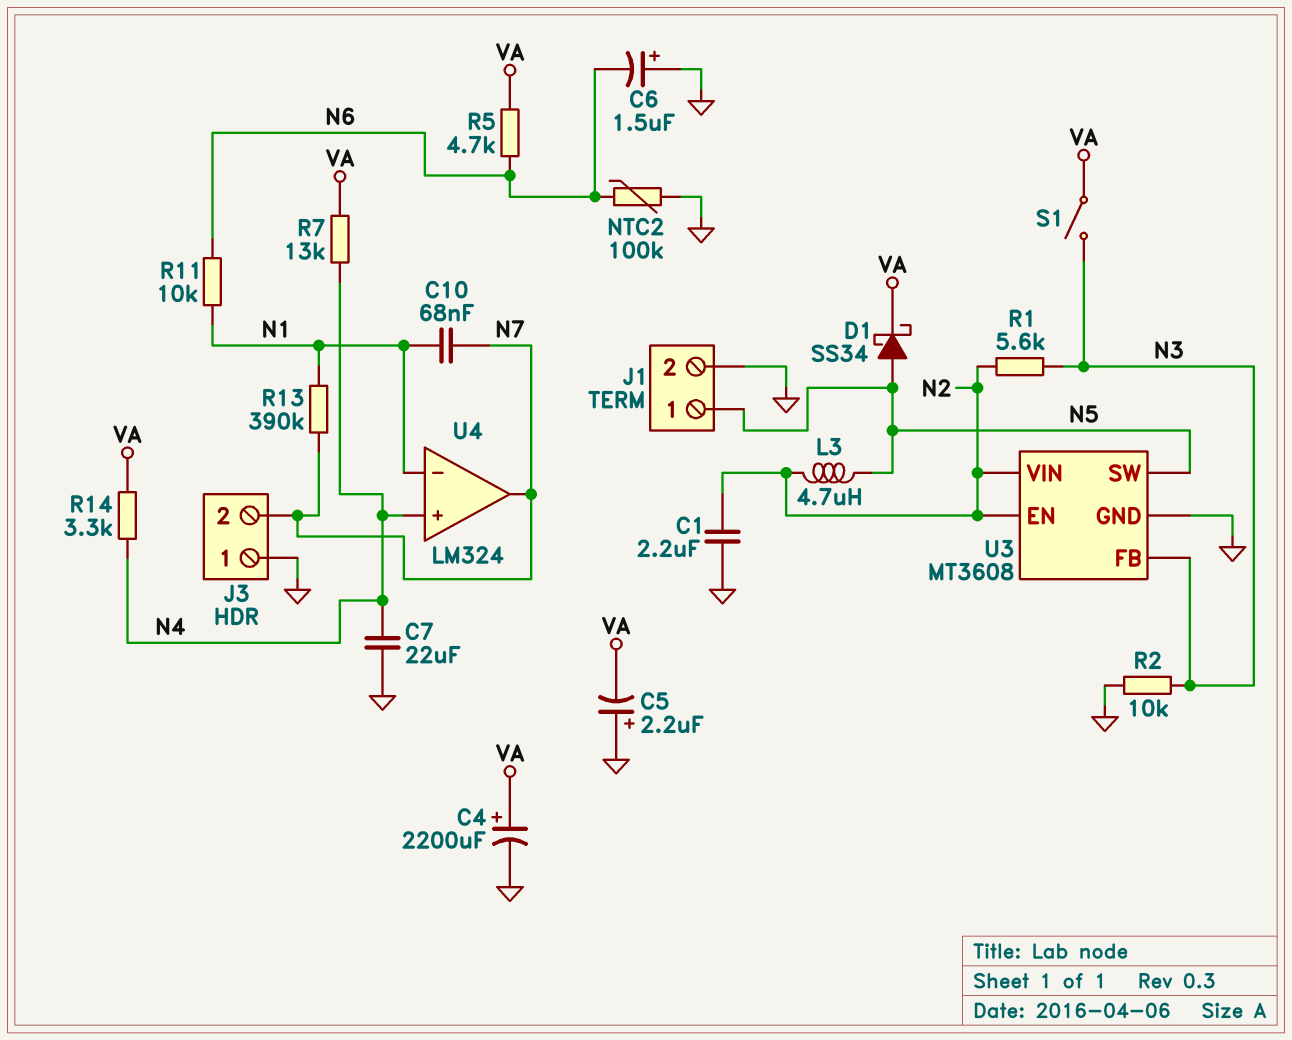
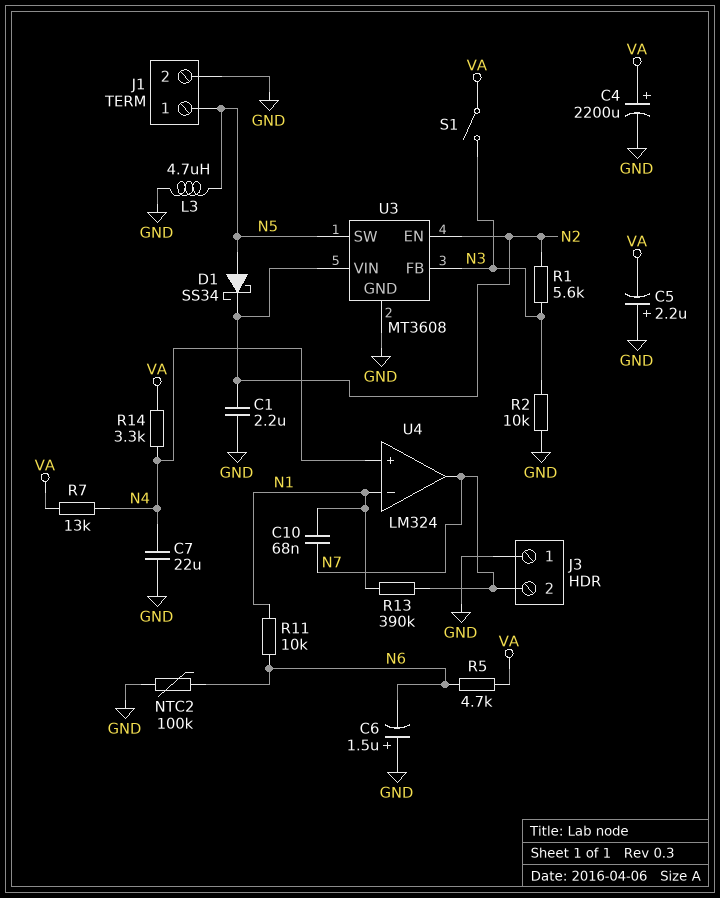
D1: schottky SS34 (A N5, K VA) -> schottky SS34 (A N5, K N2)
L3: 4.7uH (N2, N5) -> 4.7uH (GND, N5)

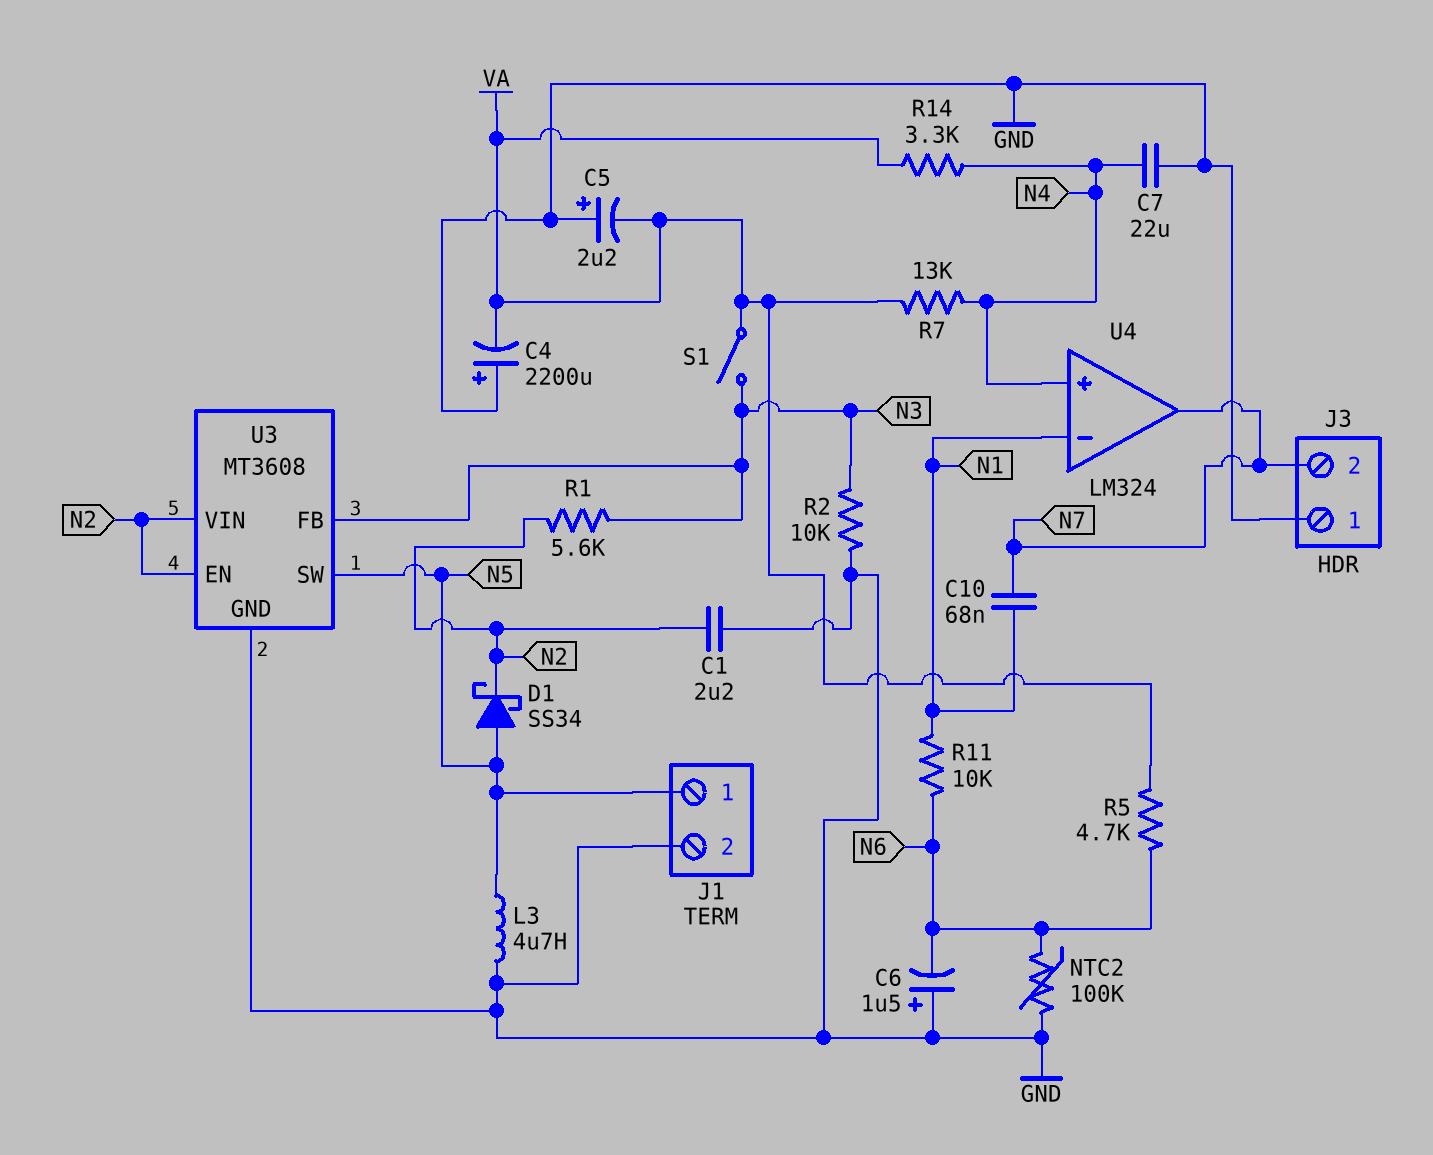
C4: 2200uF (plus VA, minus GND) -> 2200uF (plus GND, minus VA)
R13: 390k (N1, N7) -> none

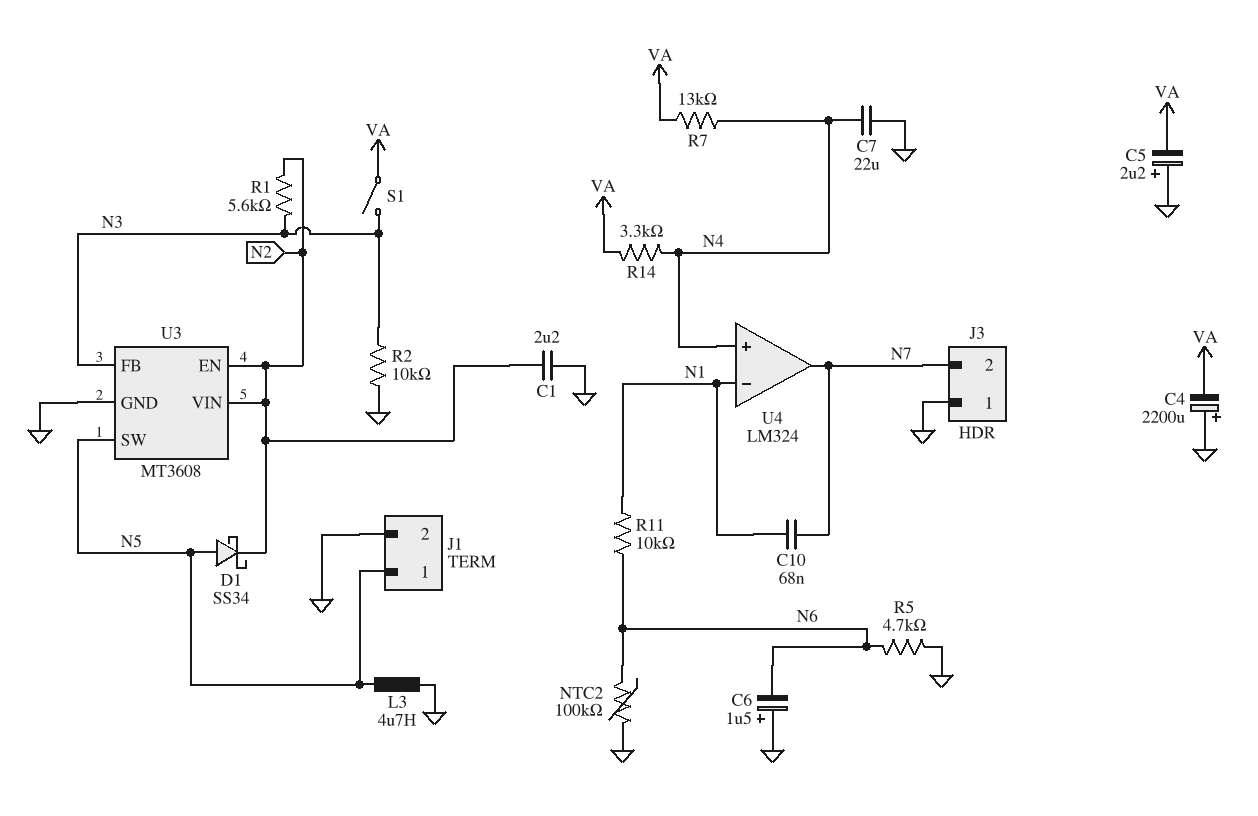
R5: 4.7k (N6, VA) -> 4.7k (GND, N6)

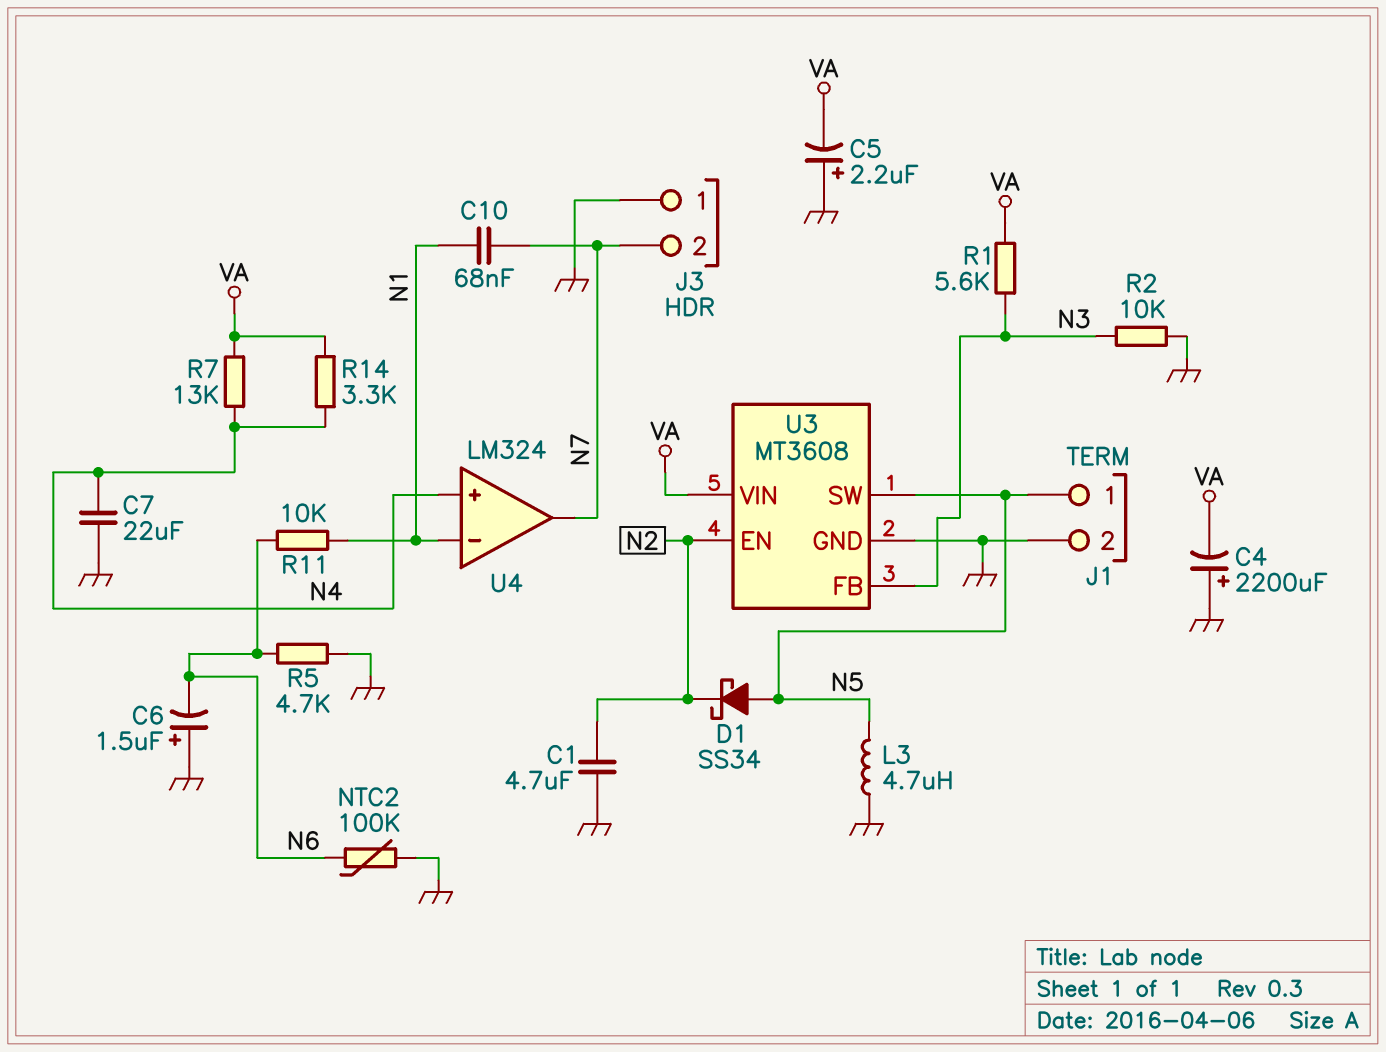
C1: 2.2uF (GND, N2) -> 4.7uF (GND, N2)
R1: 5.6k (N2, N3) -> 5.6k (N3, VA)
S1: switch (N3, VA) -> none
U3 pin VIN: N2 -> VA

